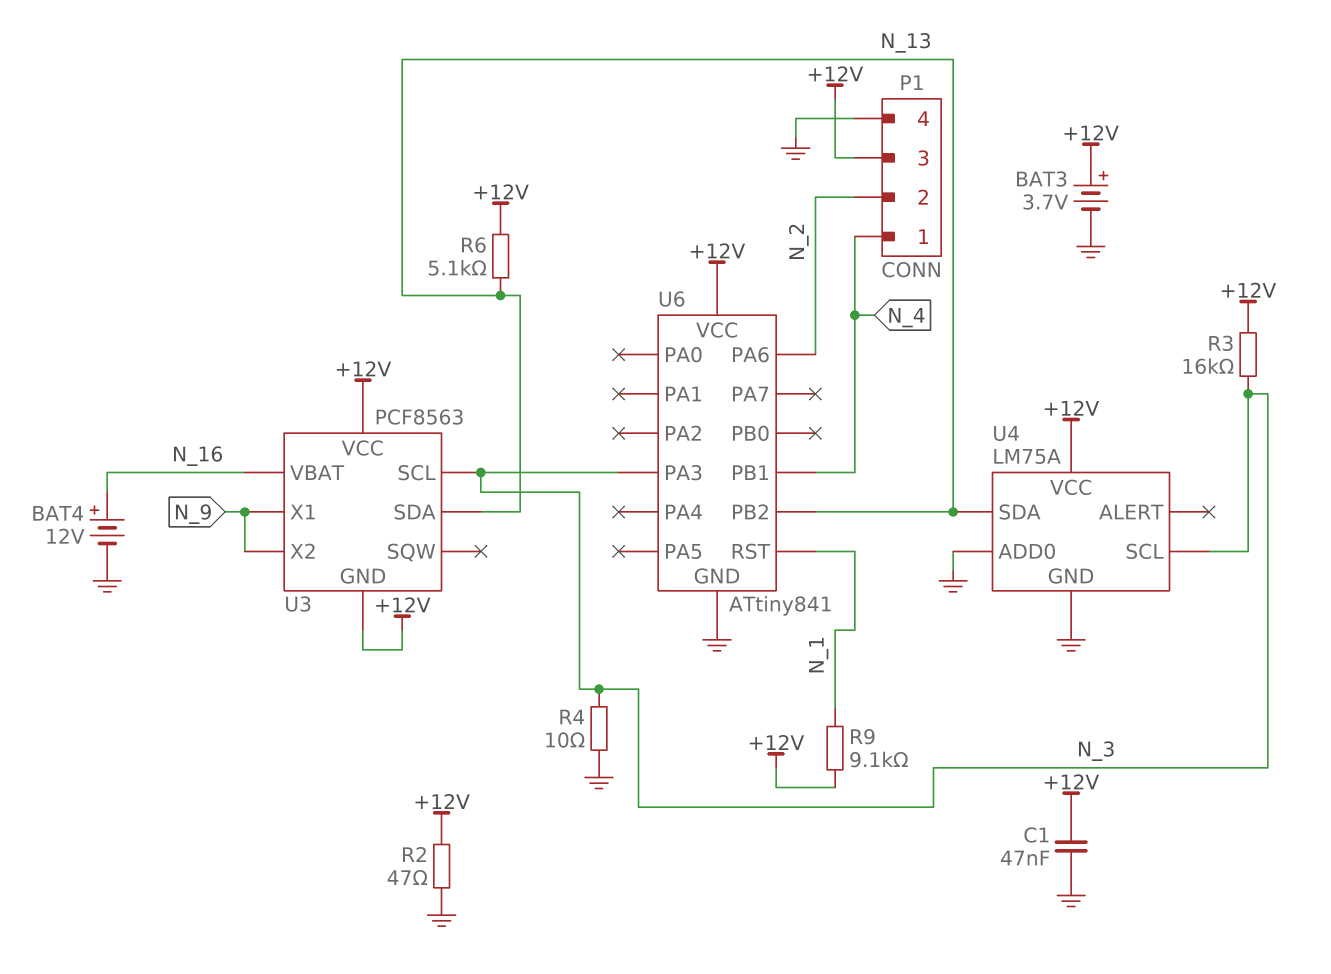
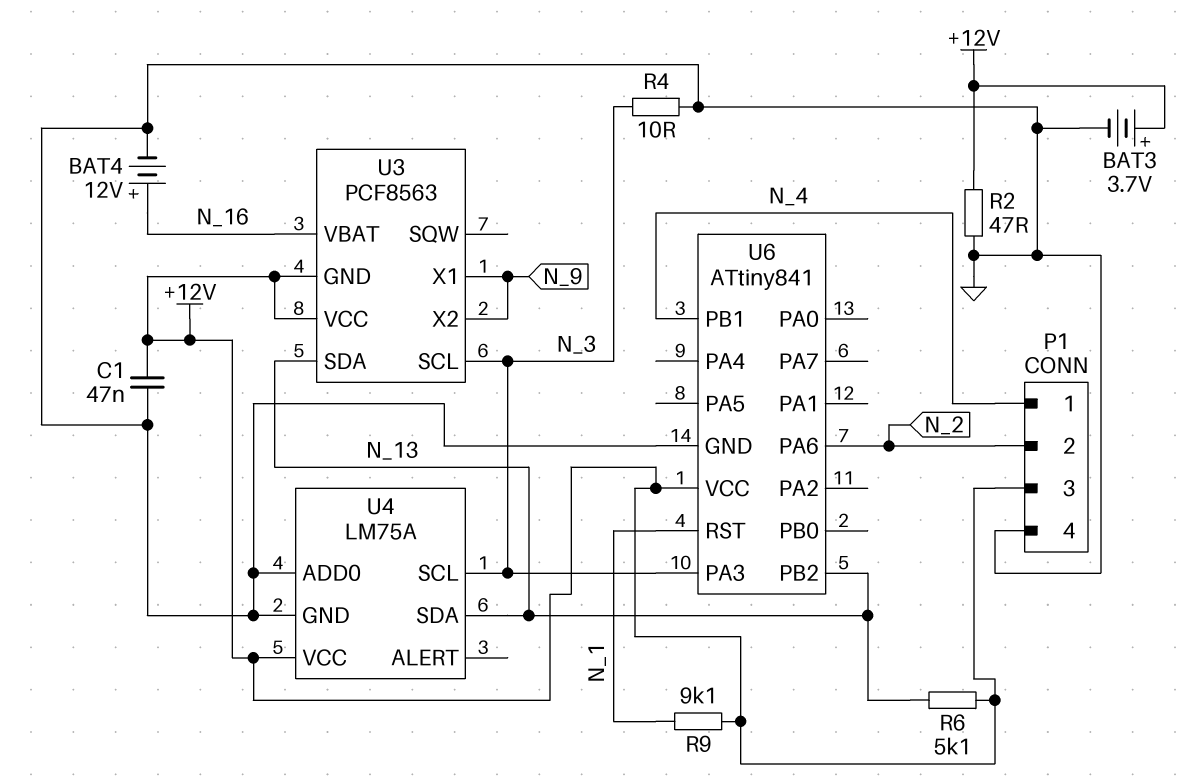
R3: 16k (+12V, N_3) -> none

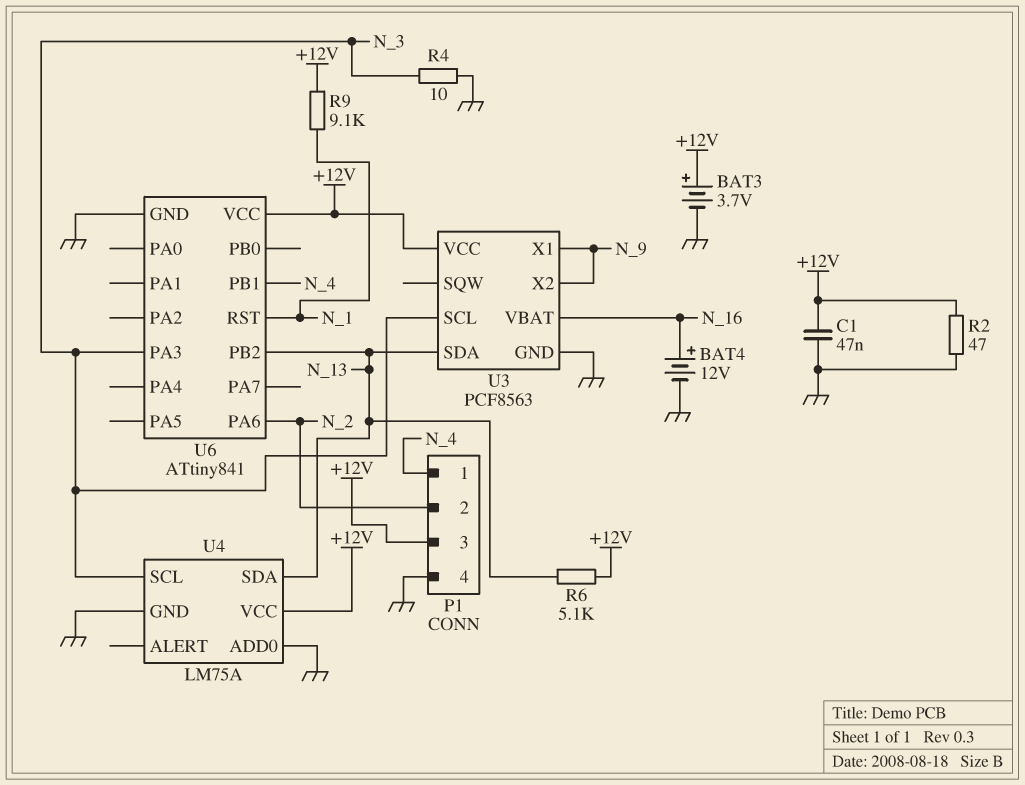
U3 pin GND: +12V -> GND

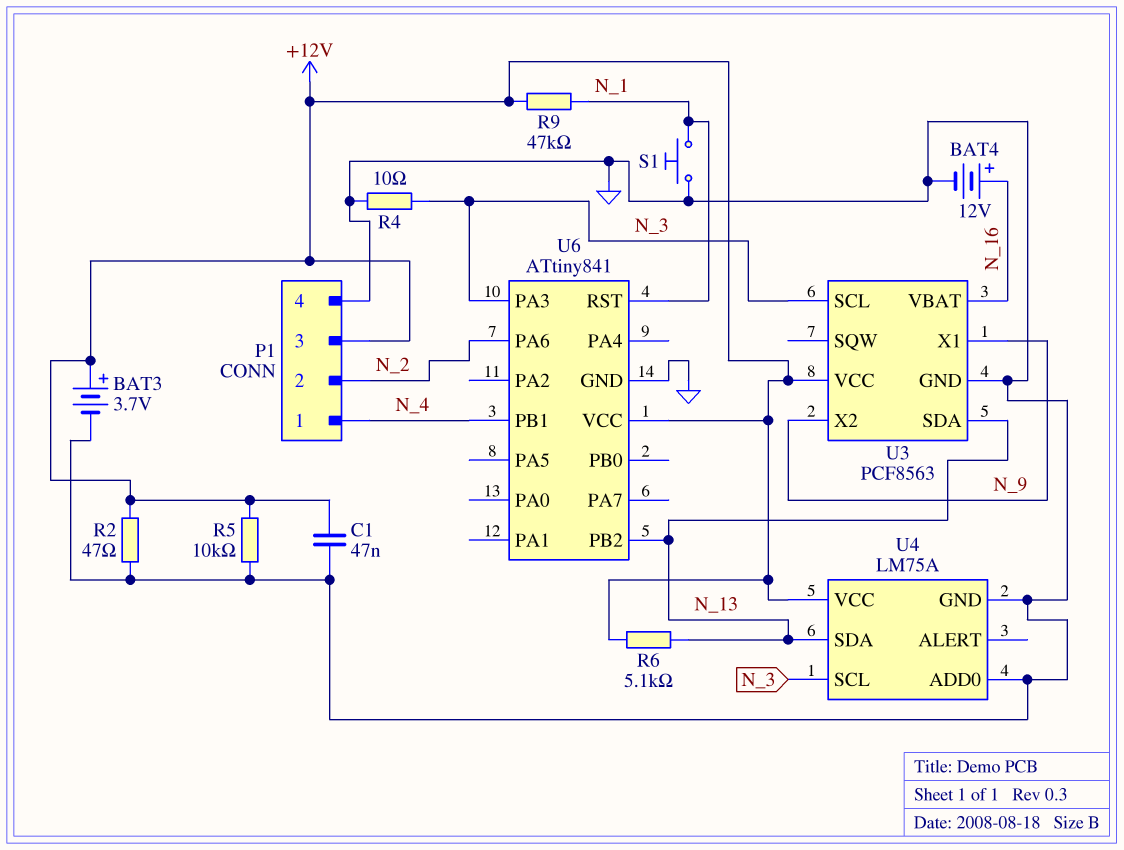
R5: none -> 10k (+12V, GND)
R9: 9.1k (+12V, N_1) -> 47k (+12V, N_1)
S1: none -> button (GND, N_1)

